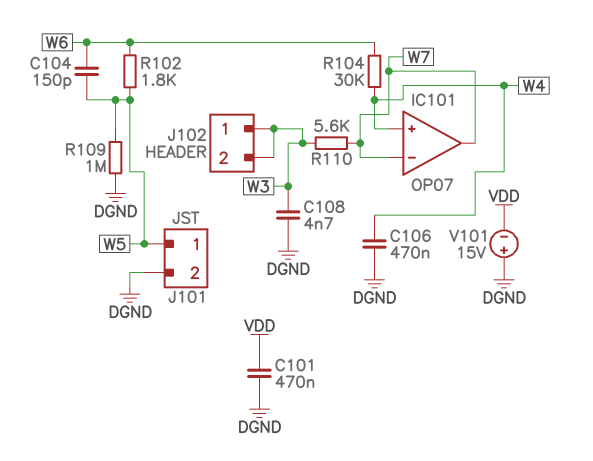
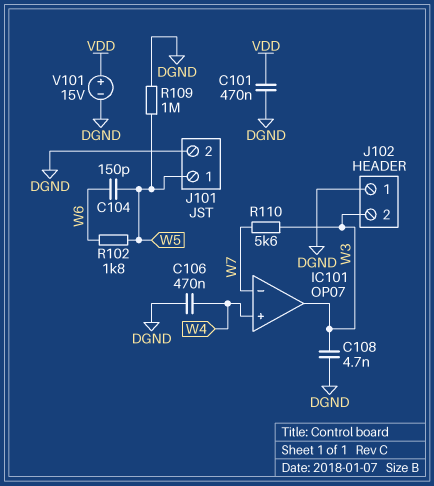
IC101 pin out: W7 -> W3
J102 pin 1: W3 -> DGND
R104: 30k (W4, W6) -> none
V101: 15V (plus DGND, minus VDD) -> 15V (plus VDD, minus DGND)

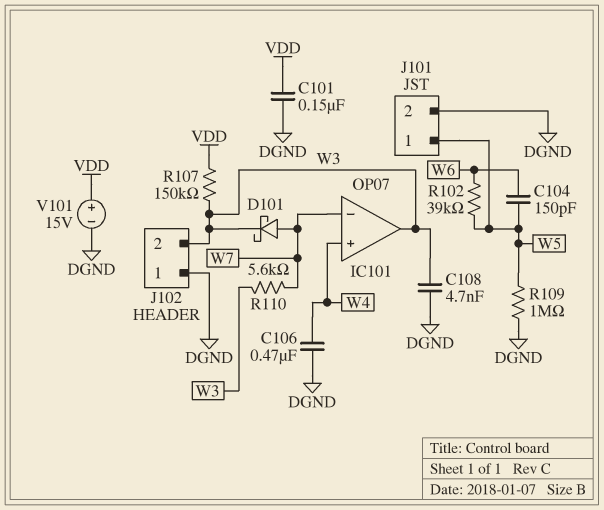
C101: 470nF (DGND, VDD) -> 150nF (DGND, VDD)
D101: none -> schottky (A W7, K W3)
R102: 1.8k (W5, W6) -> 39k (W5, W6)
R107: none -> 150k (VDD, W3)

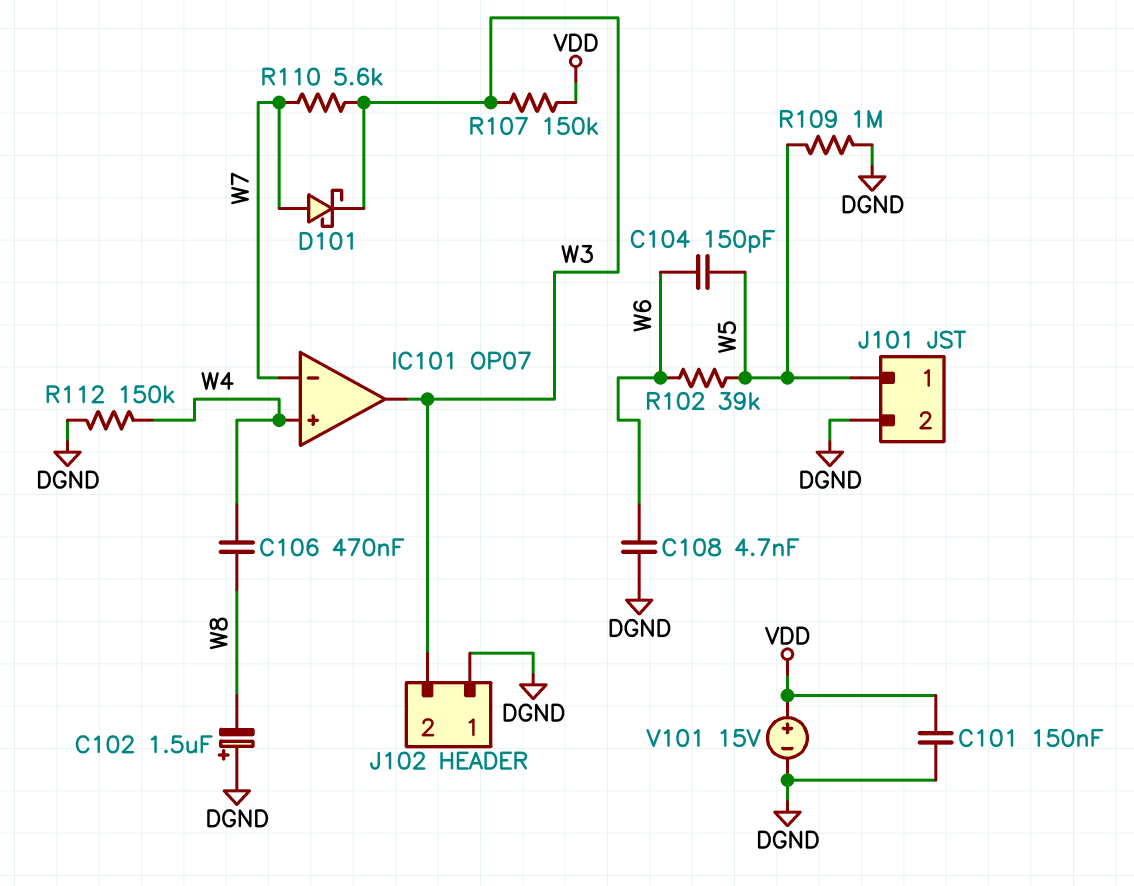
C102: none -> 1.5uF (plus DGND, minus W8)
C106: 470nF (DGND, W4) -> 470nF (W4, W8)
C108: 4.7nF (DGND, W3) -> 4.7nF (DGND, W6)
R112: none -> 150k (DGND, W4)

